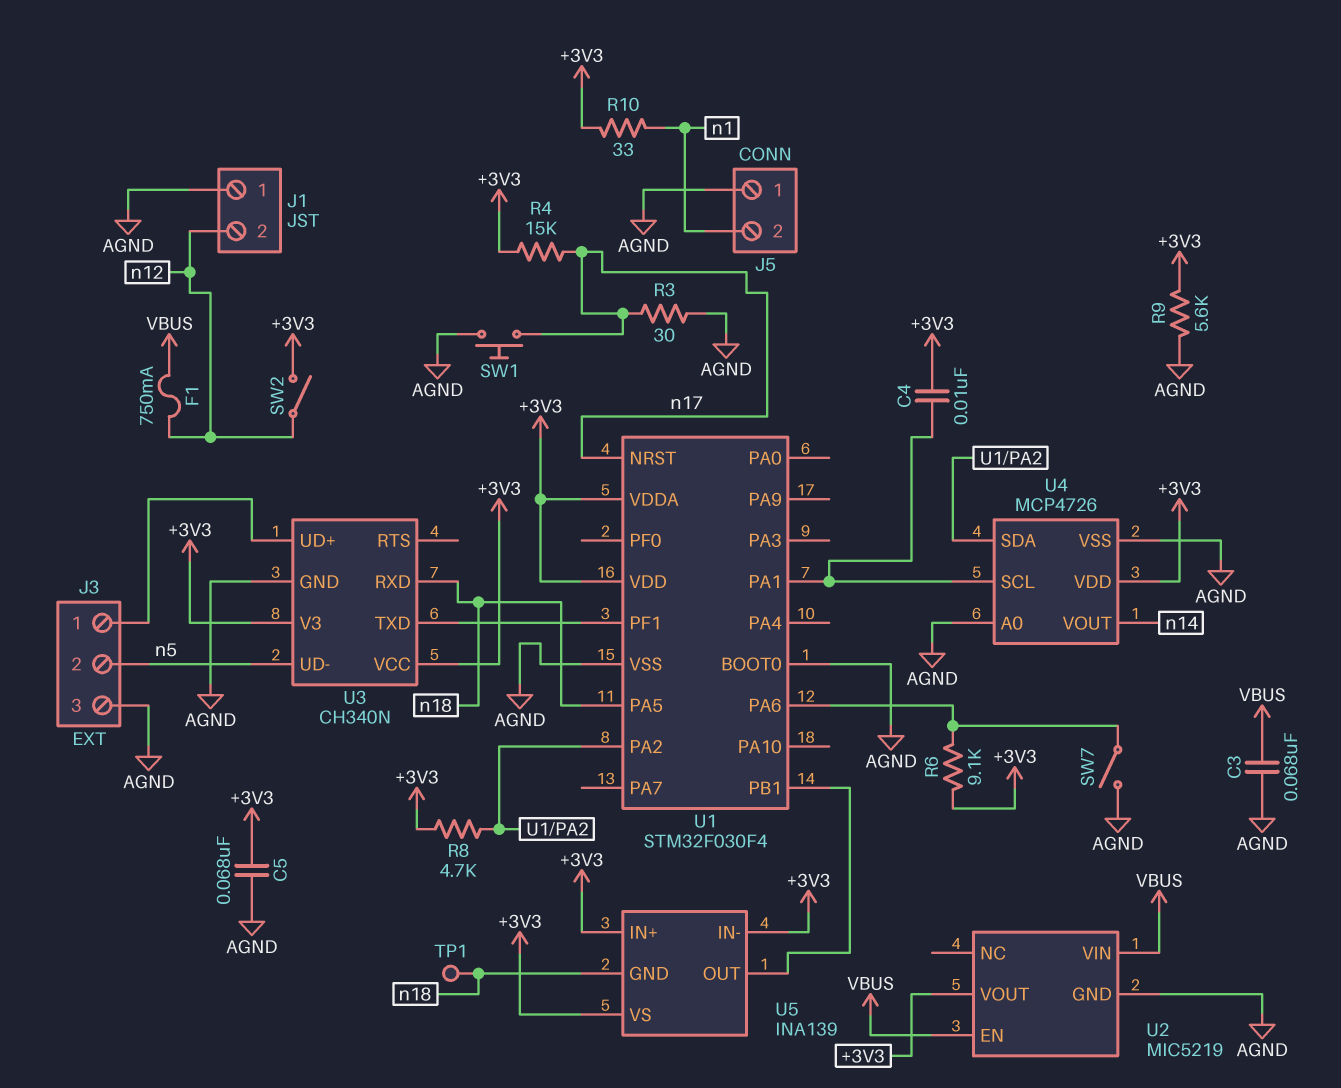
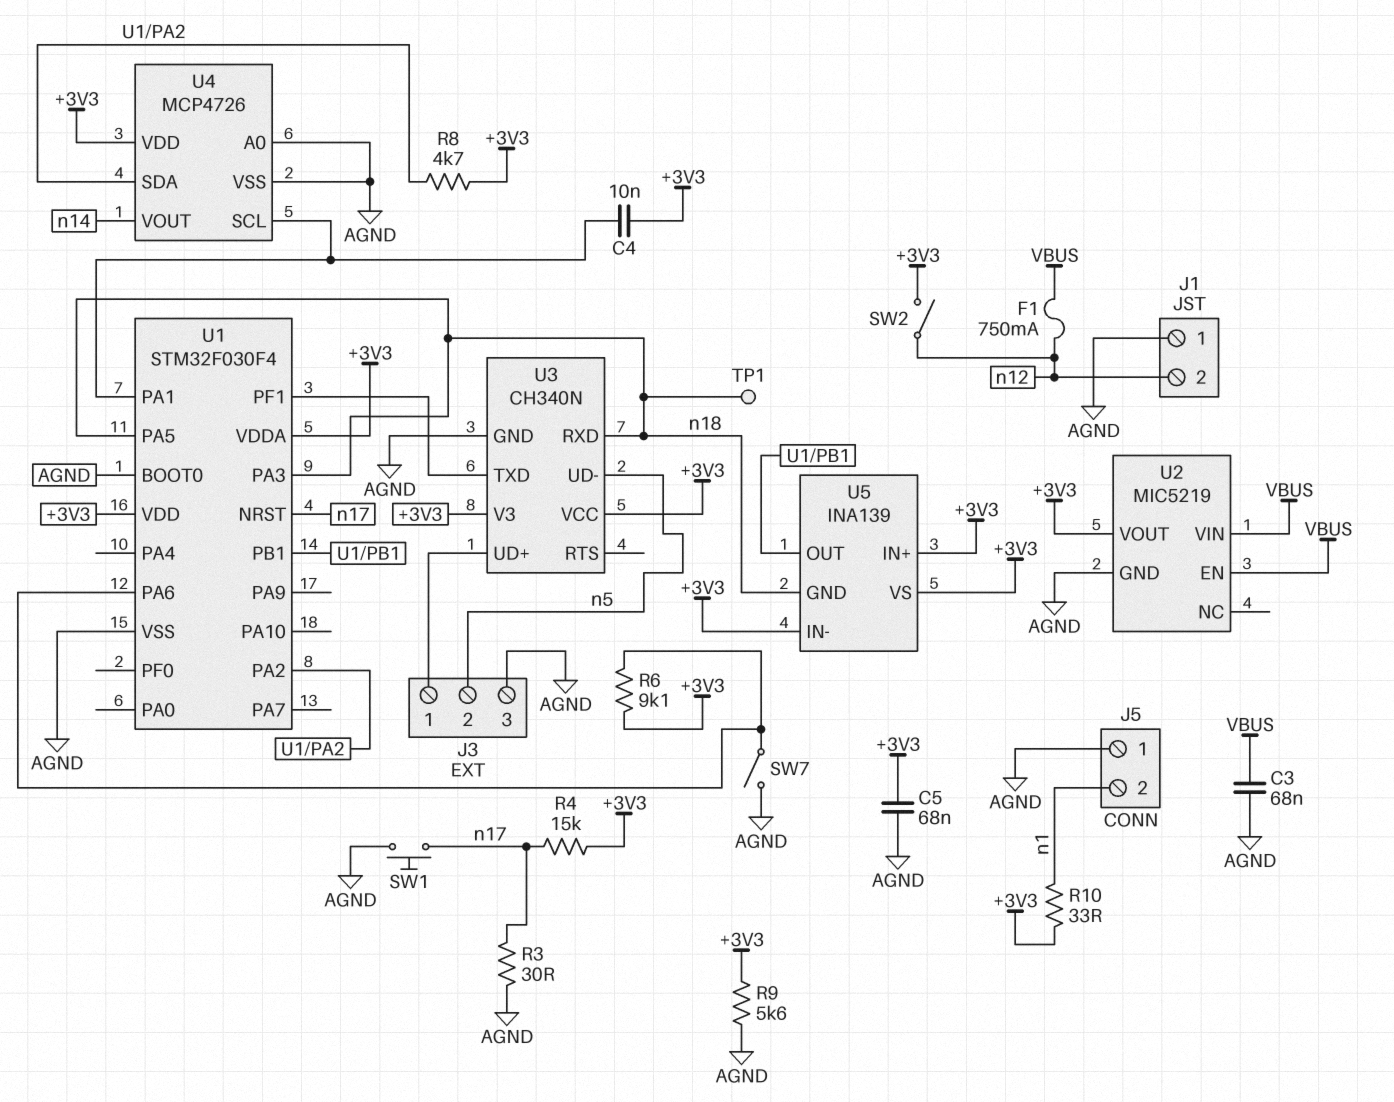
U1 pin PA3: none -> n18

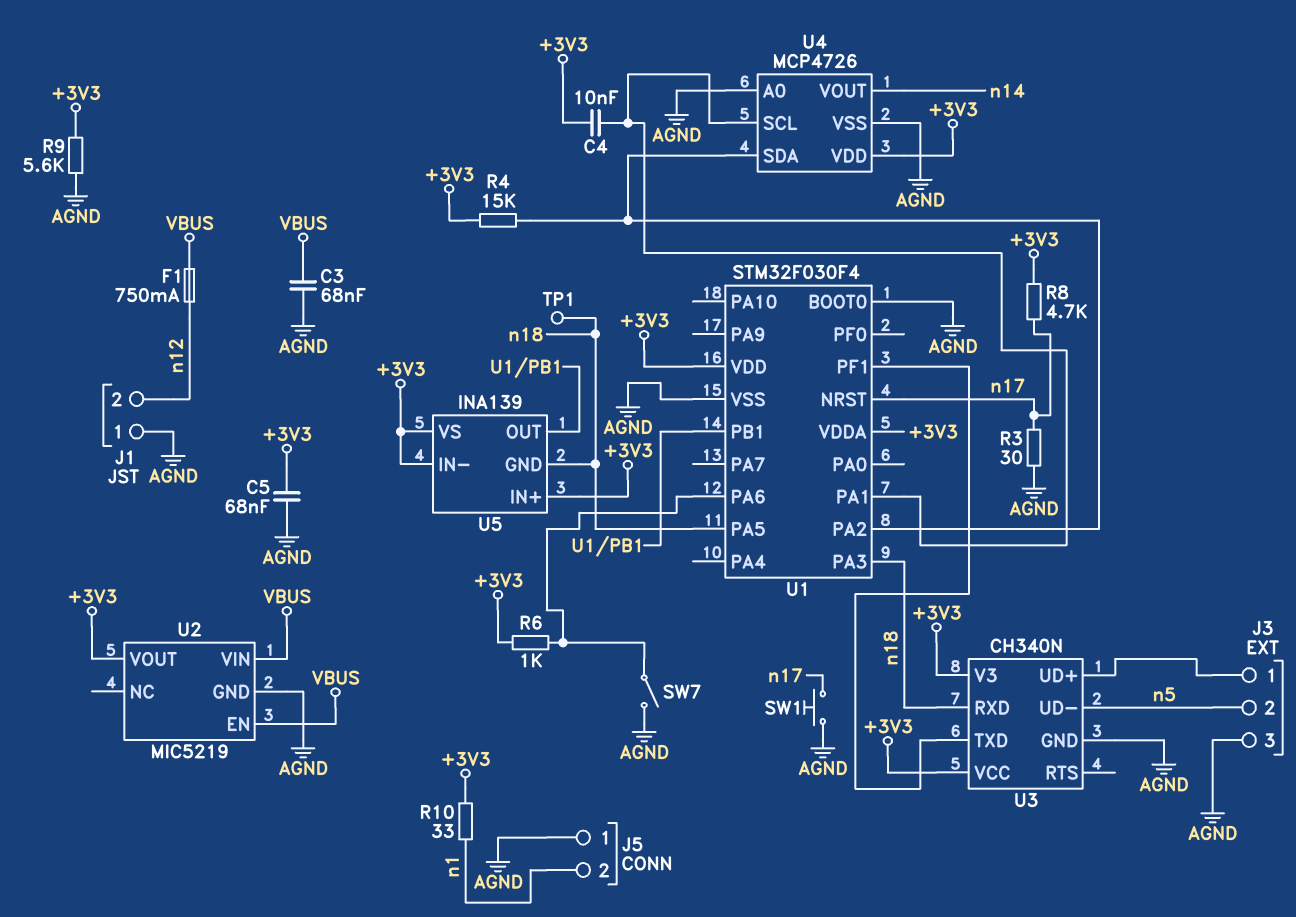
R4: 15k (+3V3, n17) -> 15k (+3V3, U1/PA2)
R6: 9.1k (+3V3, U1/PA6) -> 1k (+3V3, U1/PA6)
R8: 4.7k (+3V3, U1/PA2) -> 4.7k (+3V3, n17)
SW2: switch (+3V3, n12) -> none

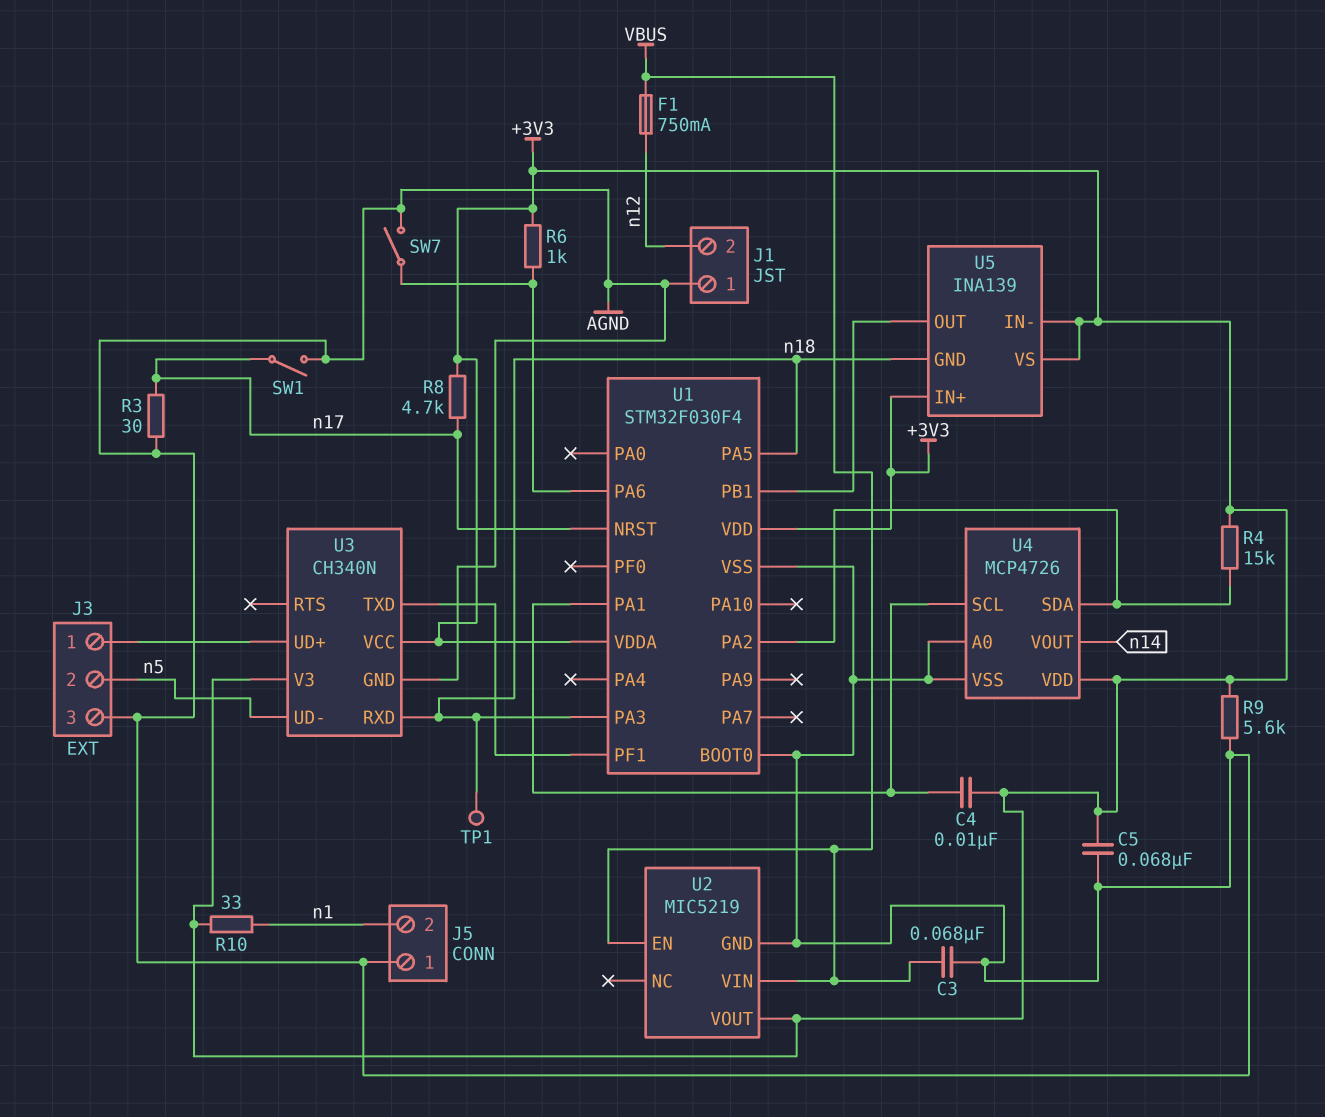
SW1: button (AGND, n17) -> switch (AGND, n17)

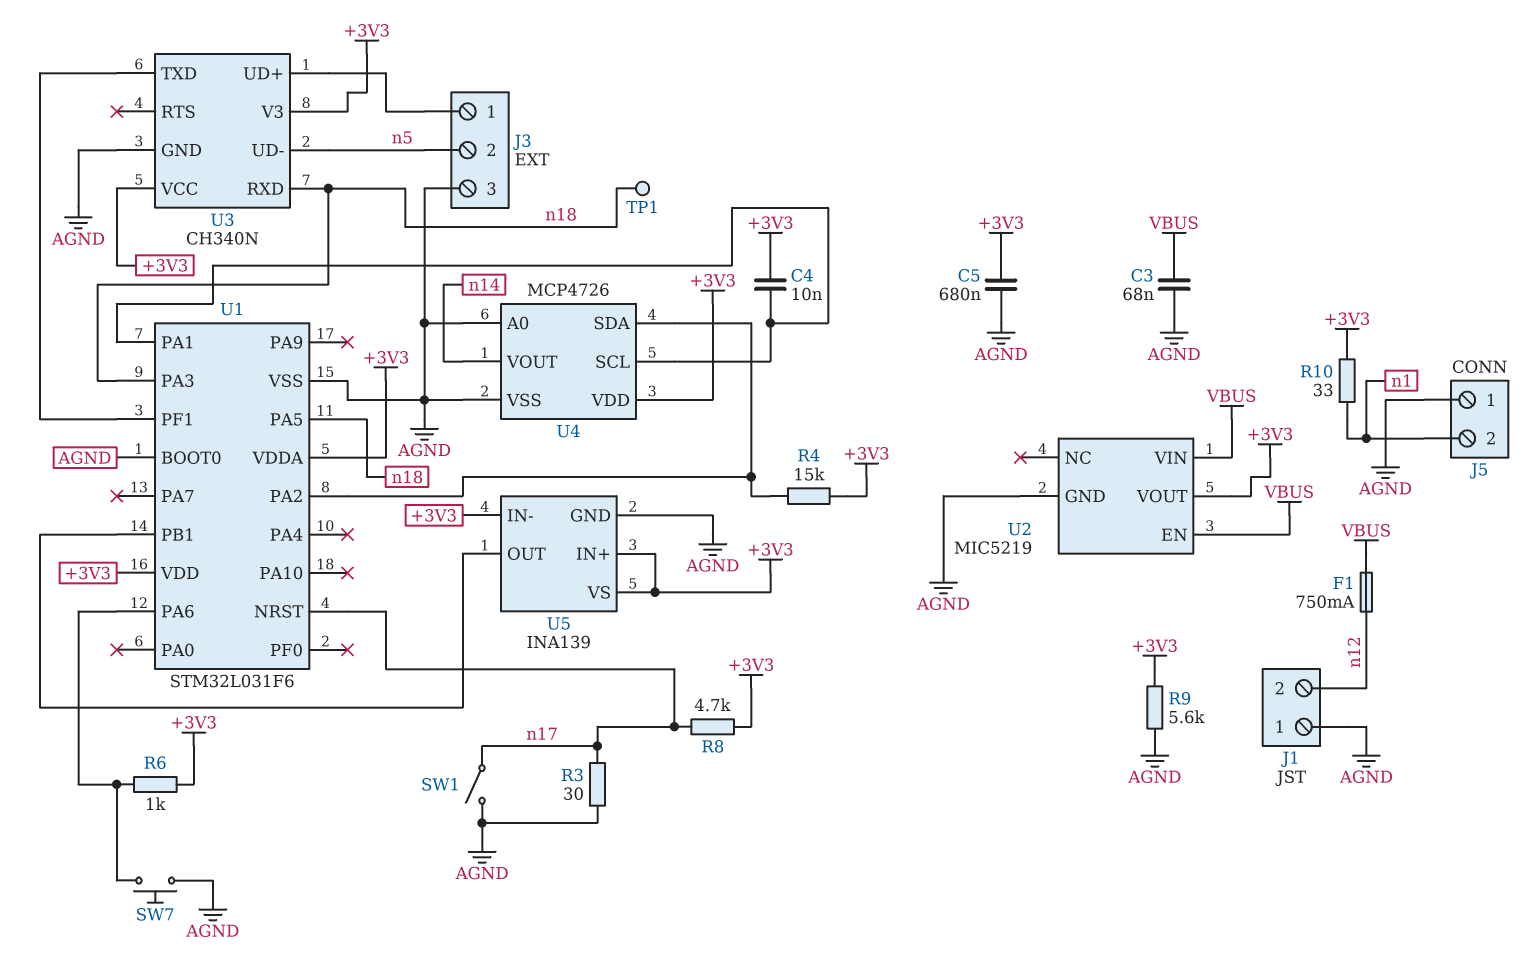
C5: 68nF (+3V3, AGND) -> 680nF (+3V3, AGND)
SW7: switch (AGND, U1/PA6) -> button (AGND, U1/PA6)
U1: STM32F030F4 -> STM32L031F6
U5 pin GND: n18 -> AGND

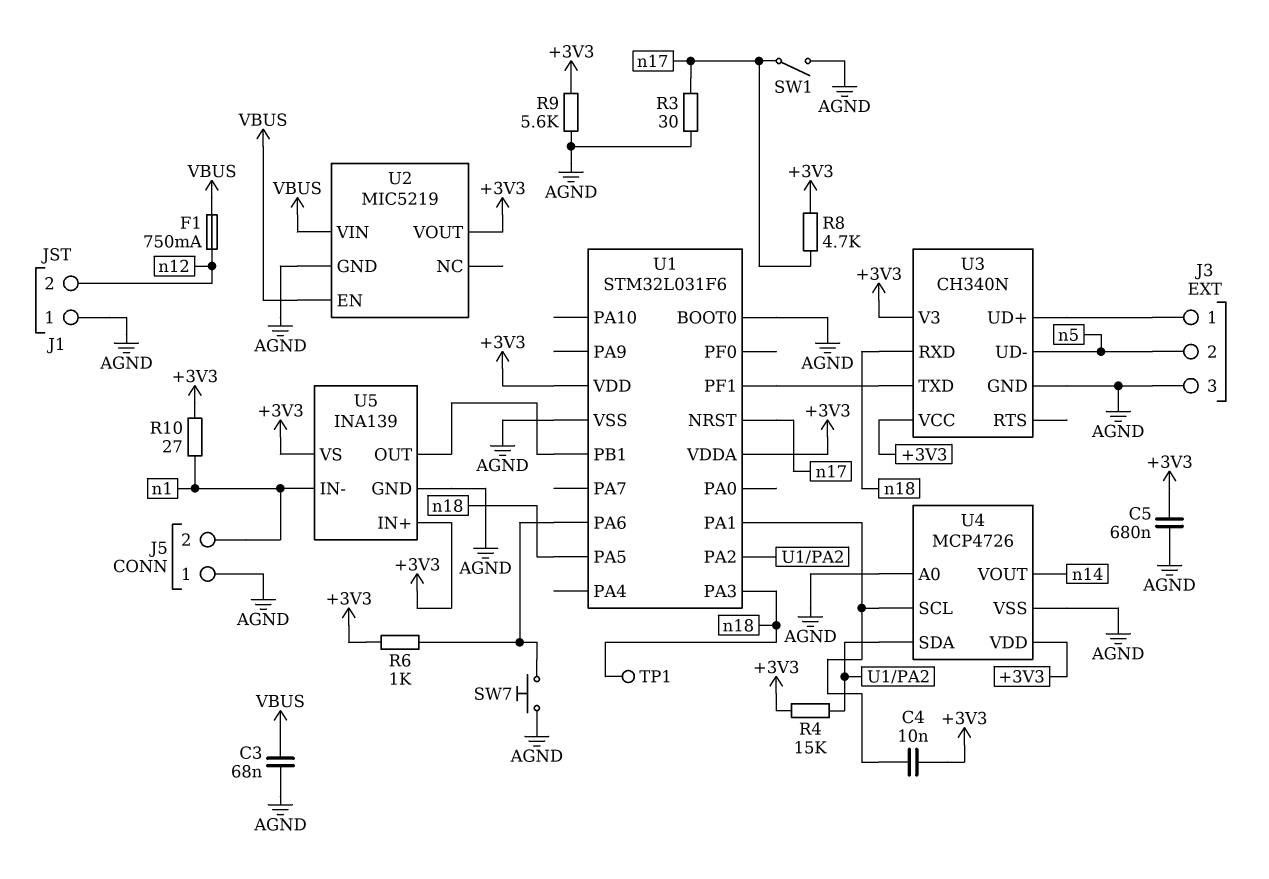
R10: 33 (+3V3, n1) -> 27 (+3V3, n1)
U5 pin IN-: +3V3 -> n1

